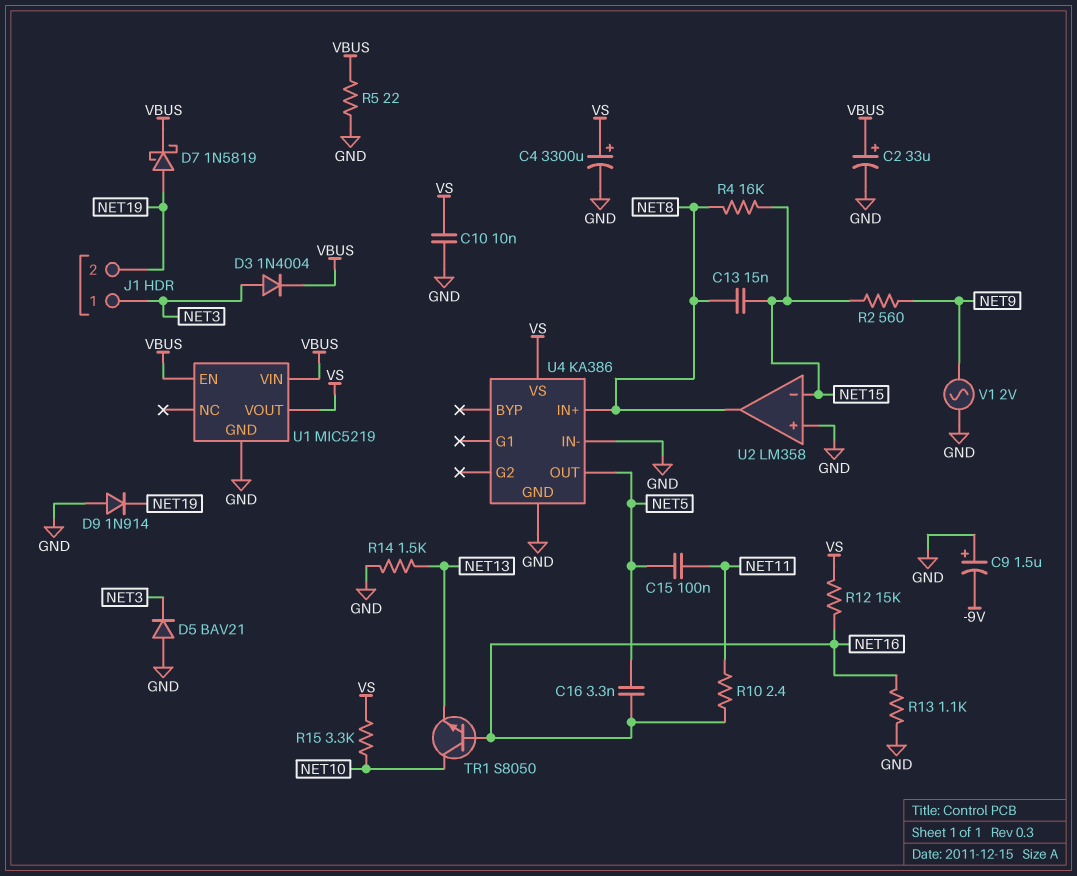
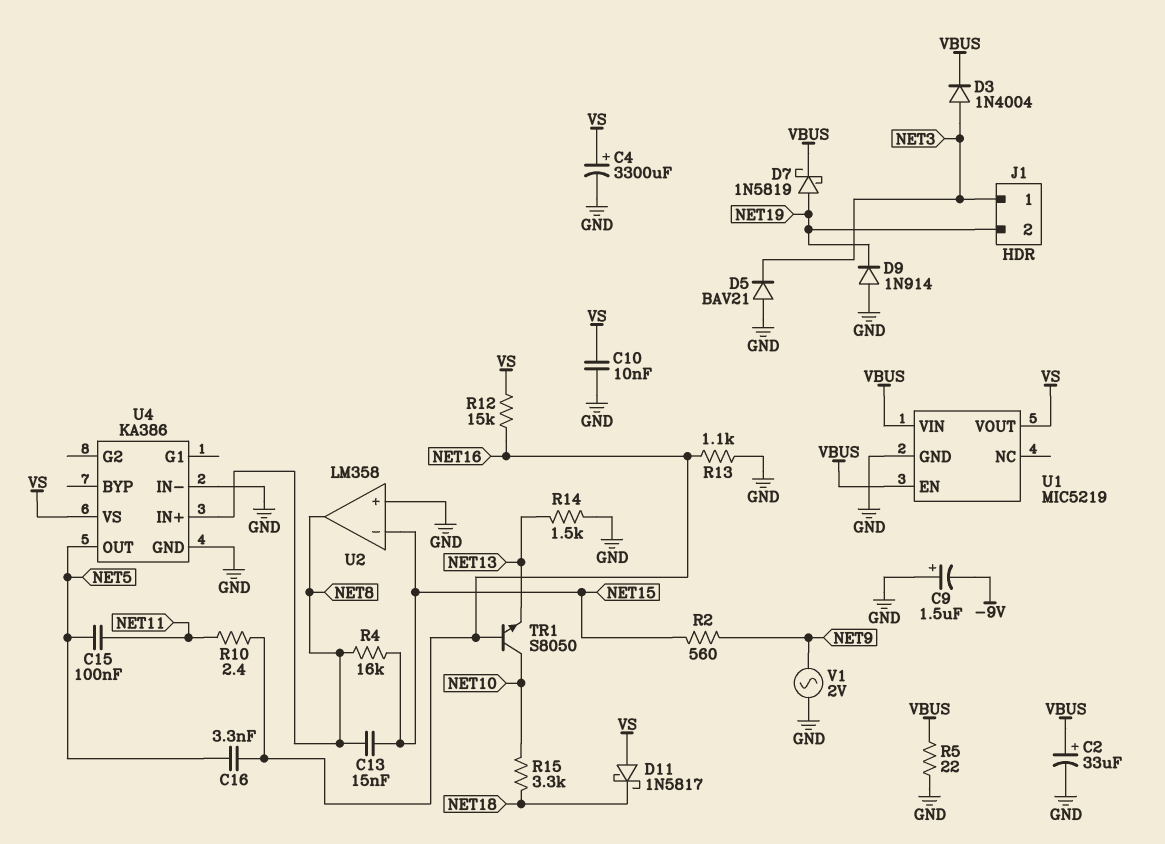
D11: none -> schottky 1N5817 (A VS, K NET18)
R15: 3.3k (NET10, VS) -> 3.3k (NET10, NET18)

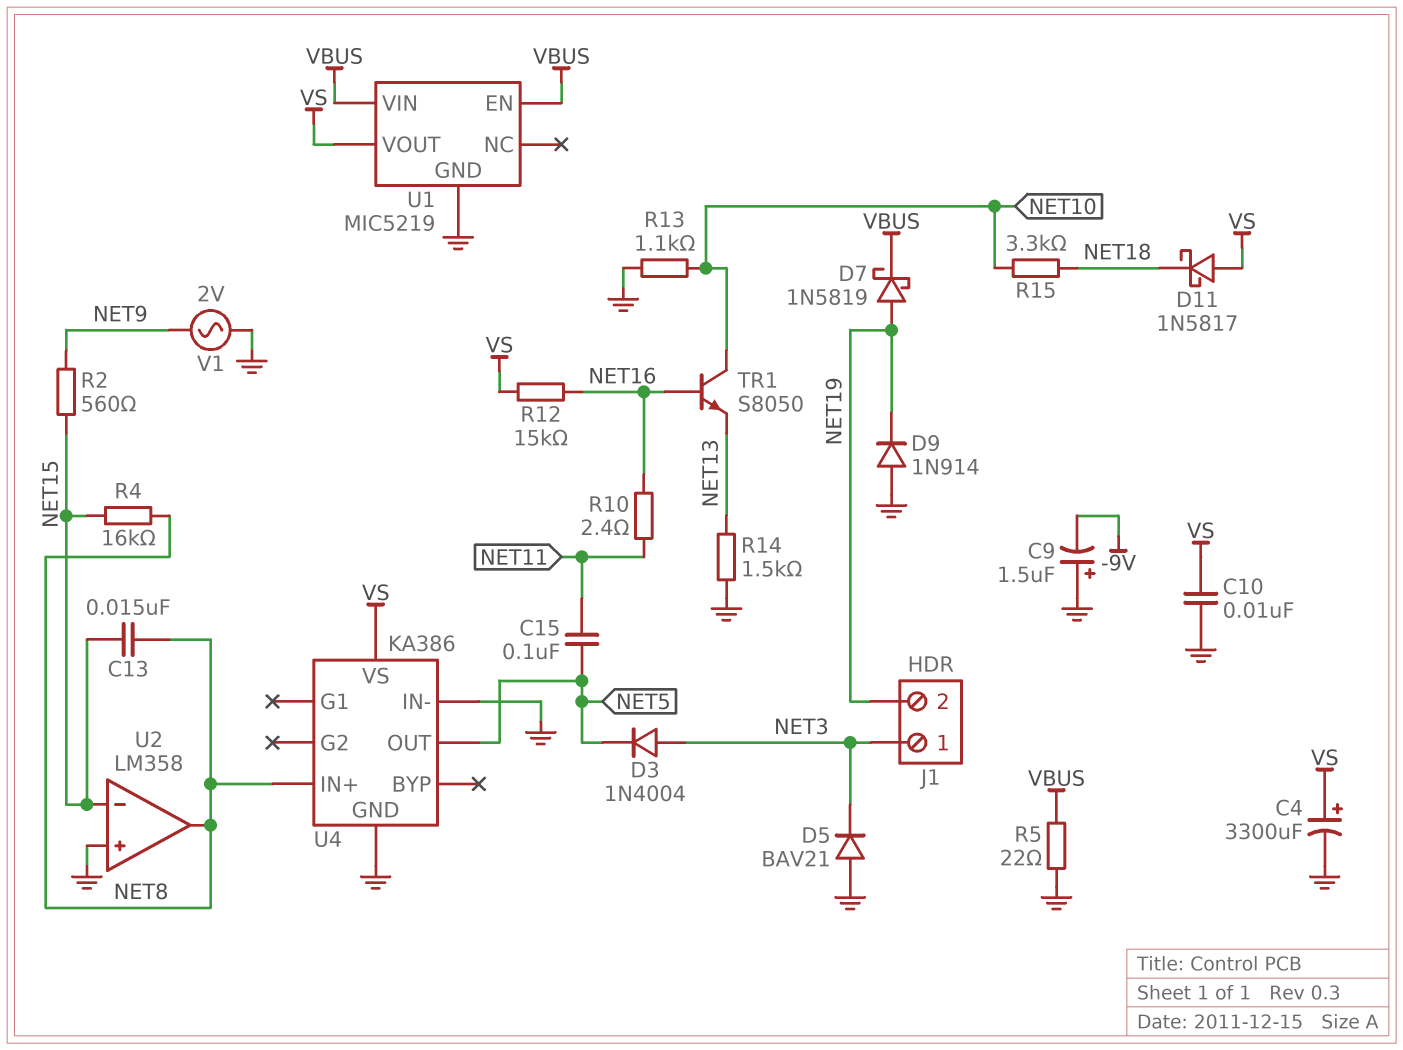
C2: 33uF (plus VBUS, minus GND) -> none
C16: 3.3nF (NET5, NET16) -> none
D3: diode 1N4004 (A NET3, K VBUS) -> diode 1N4004 (A NET3, K NET5)
R13: 1.1k (GND, NET16) -> 1.1k (GND, NET10)

